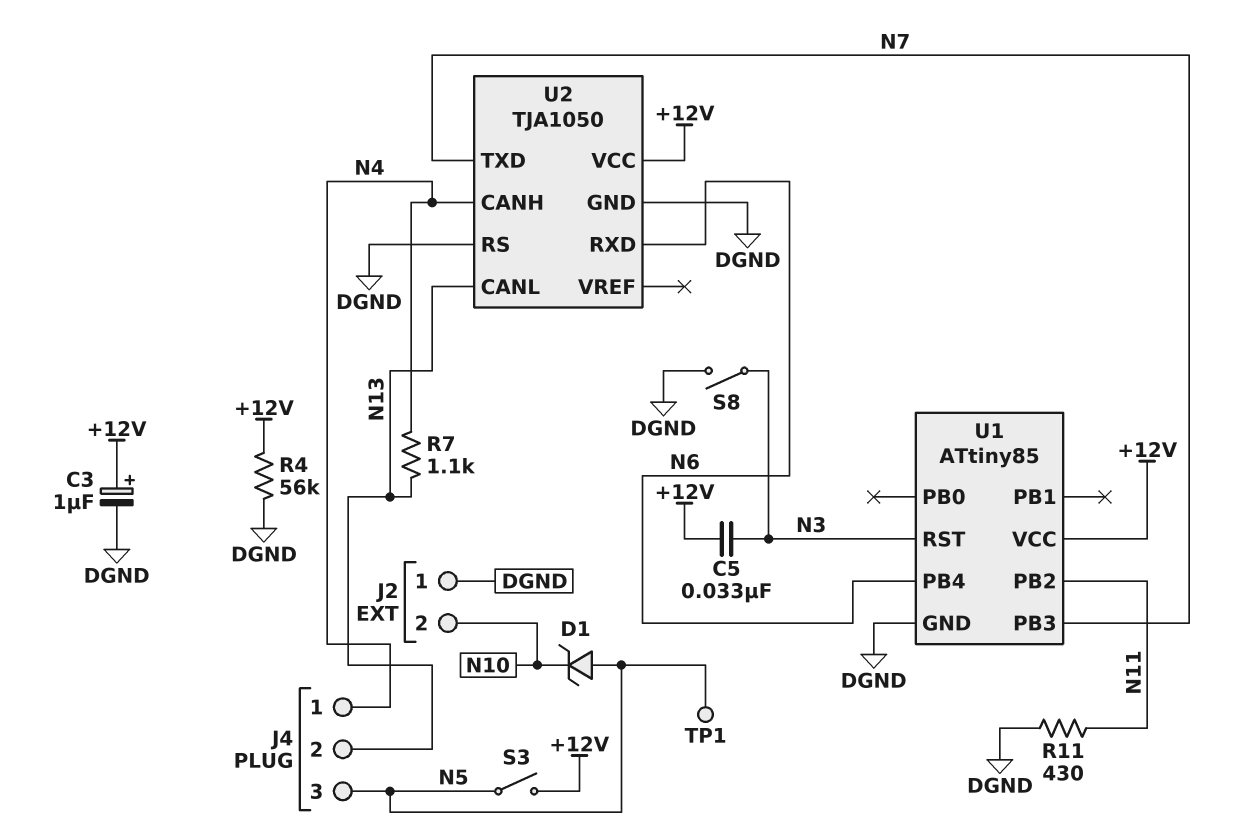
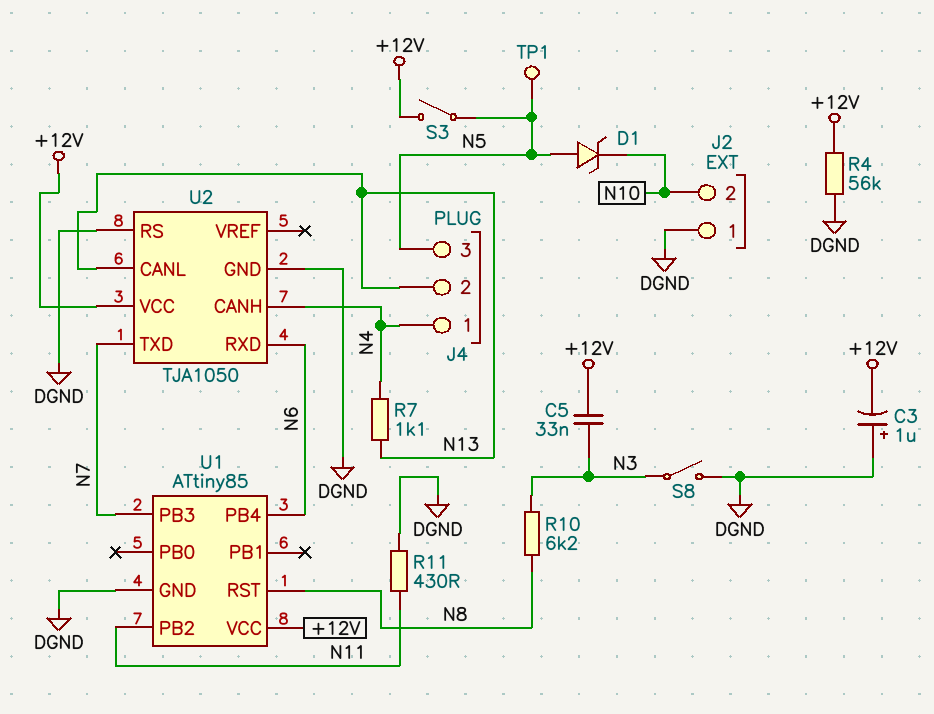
C3: 1uF (plus +12V, minus DGND) -> 1uF (plus DGND, minus +12V)
R10: none -> 6.2k (N3, N8)
U1 pin RST: N3 -> N8

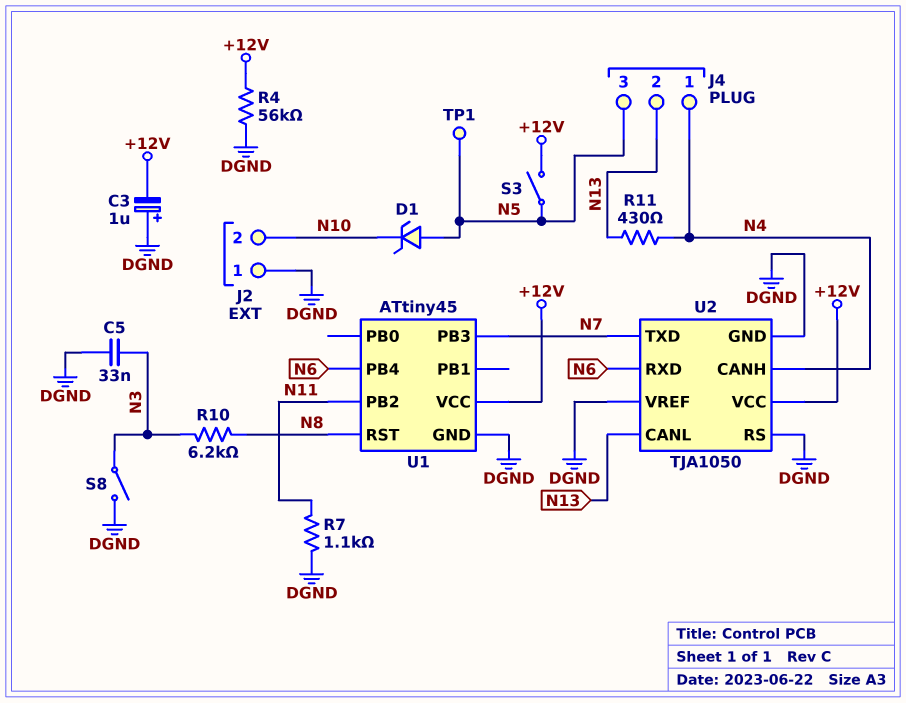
C5: 33nF (+12V, N3) -> 33nF (DGND, N3)
R7: 1.1k (N4, N13) -> 1.1k (DGND, N11)
R11: 430 (DGND, N11) -> 430 (N4, N13)
U1: ATtiny85 -> ATtiny45
U2 pin VREF: none -> DGND

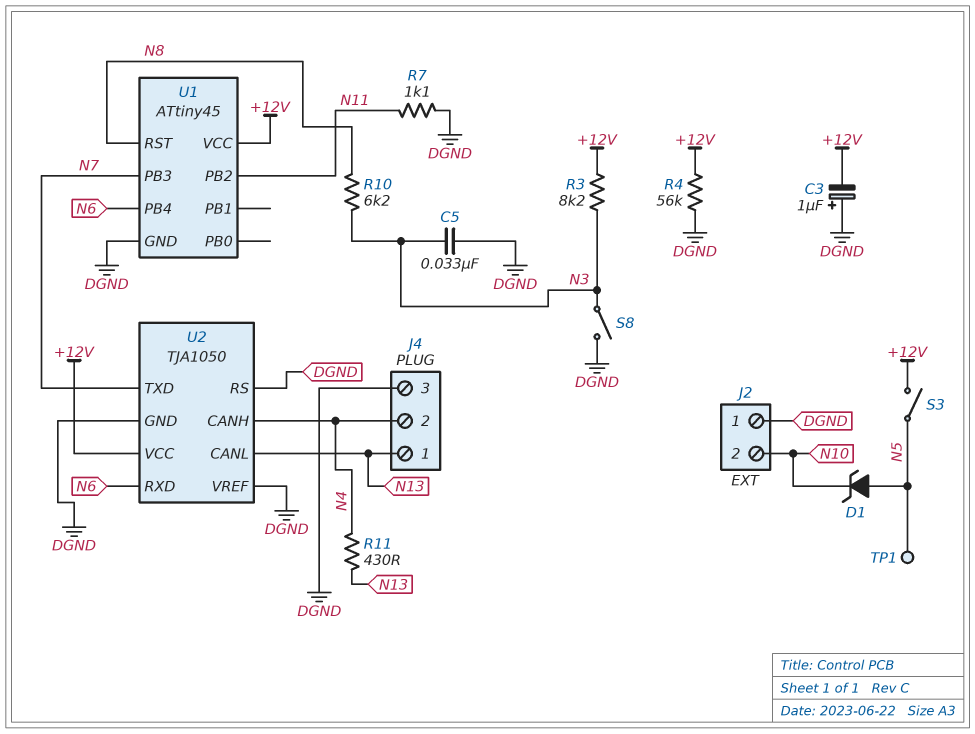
J4 pin 1: N4 -> N13
J4 pin 2: N13 -> N4
J4 pin 3: N5 -> DGND
R3: none -> 8.2k (+12V, N3)

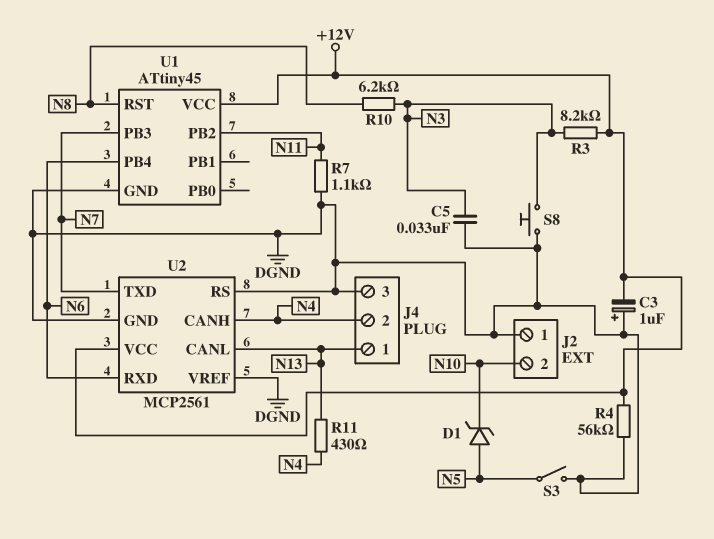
S3: switch (+12V, N5) -> switch (DGND, N5)
S8: switch (DGND, N3) -> button (DGND, N3)
TP1: test point (N5) -> none
U2: TJA1050 -> MCP2561

